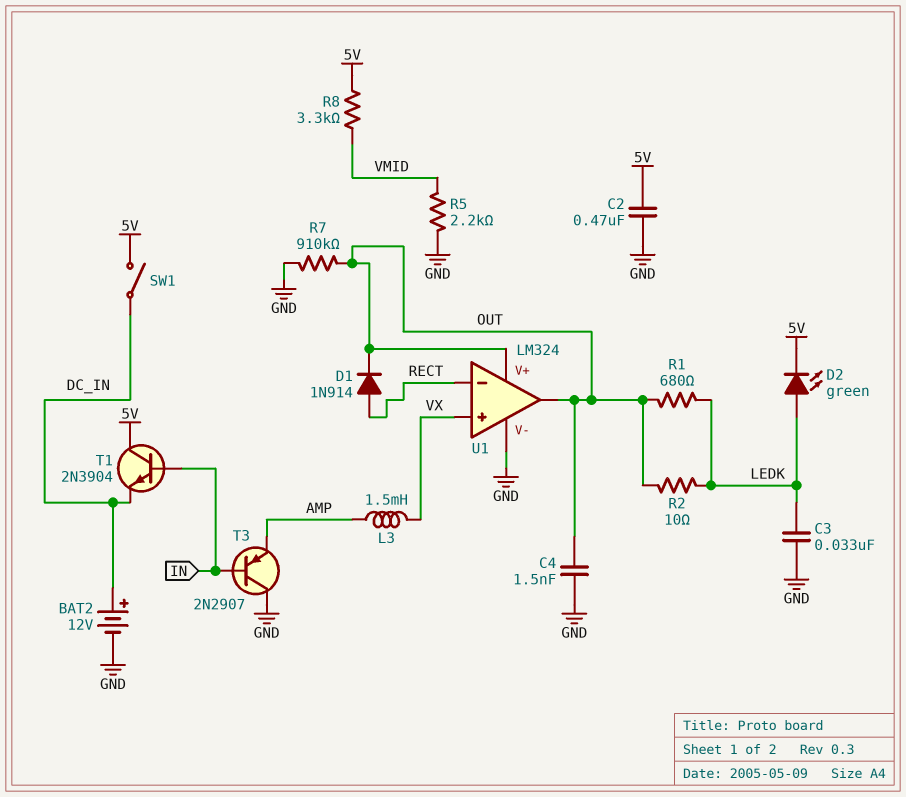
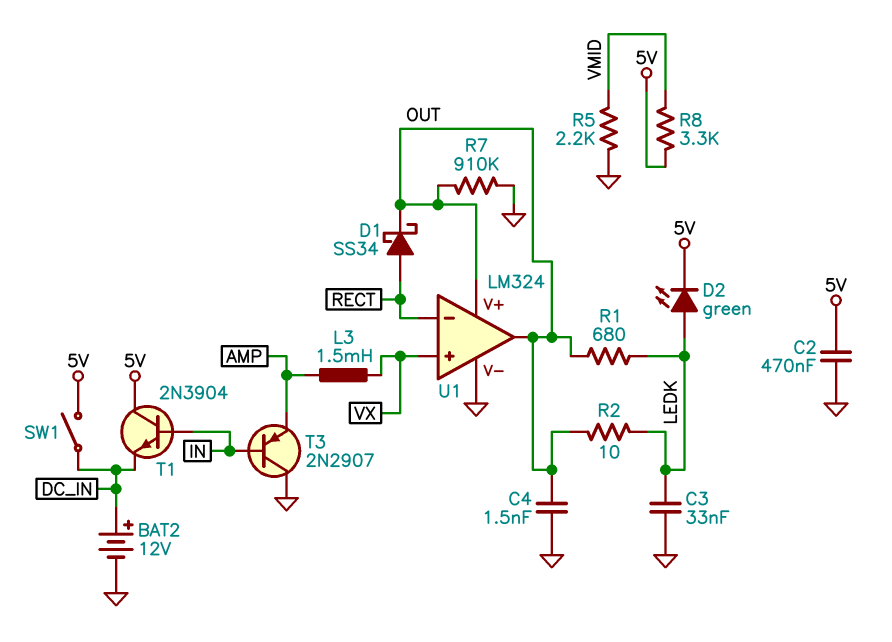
D1: diode 1N914 (A RECT, K OUT) -> schottky SS34 (A RECT, K OUT)

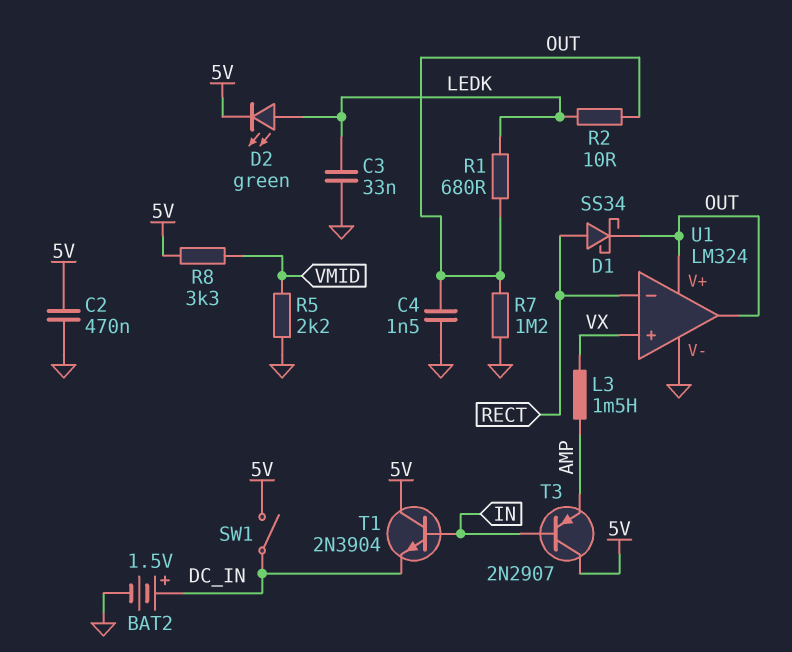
BAT2: 12V (plus DC_IN, minus GND) -> 1.5V (plus DC_IN, minus GND)
R7: 910k (GND, OUT) -> 1.2M (GND, OUT)
T3: PNP 2N2907 (B IN, C GND, E AMP) -> PNP 2N2907 (B IN, C 5V, E AMP)

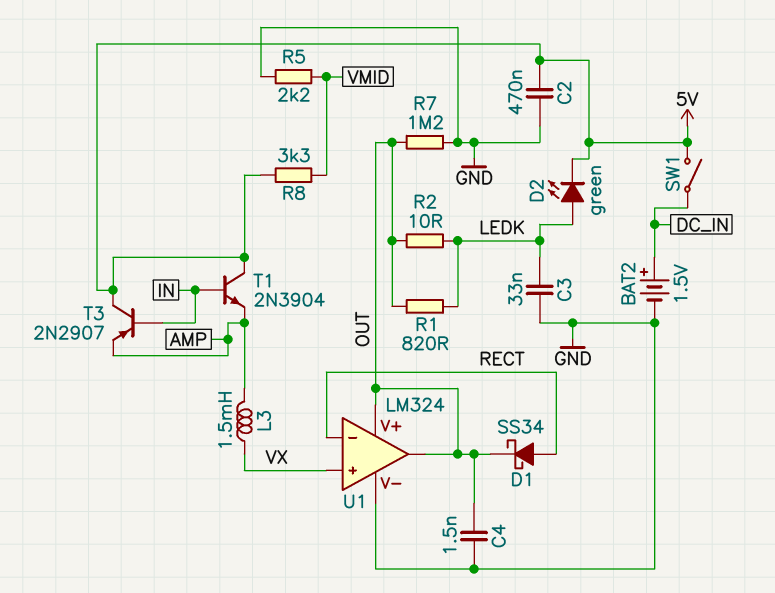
R1: 680 (LEDK, OUT) -> 820 (LEDK, OUT)
T1: NPN 2N3904 (B IN, C 5V, E DC_IN) -> NPN 2N3904 (B IN, C 5V, E AMP)

